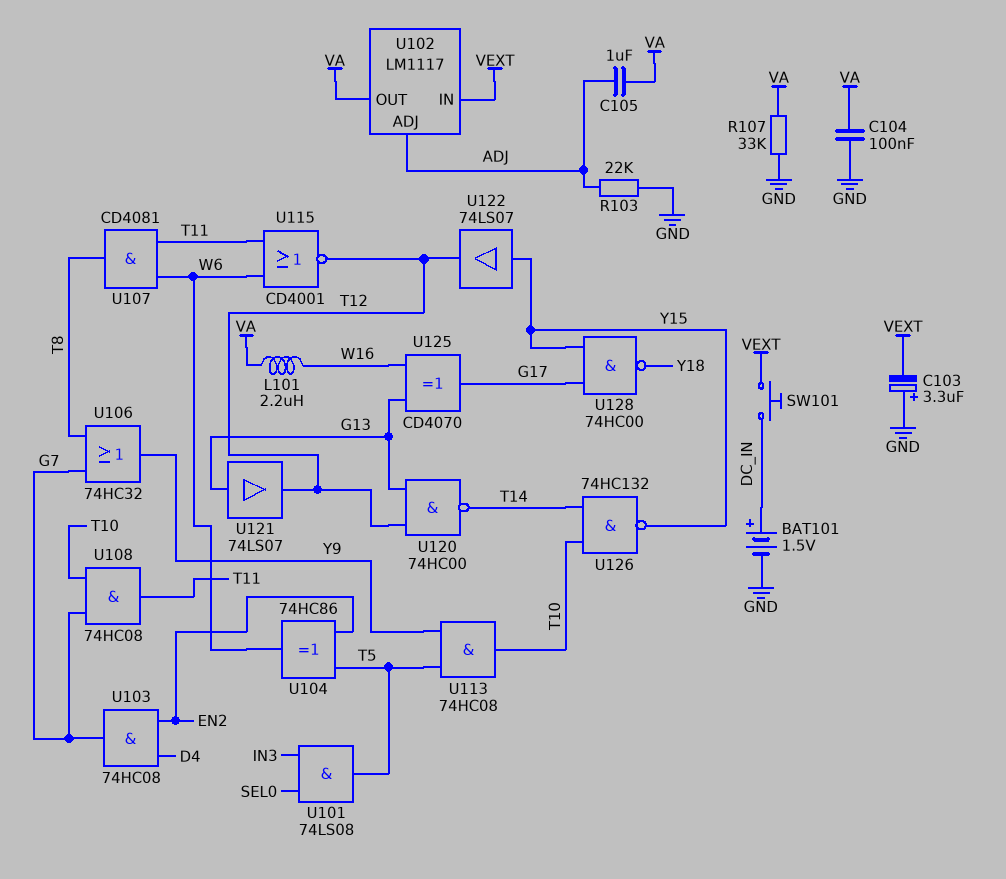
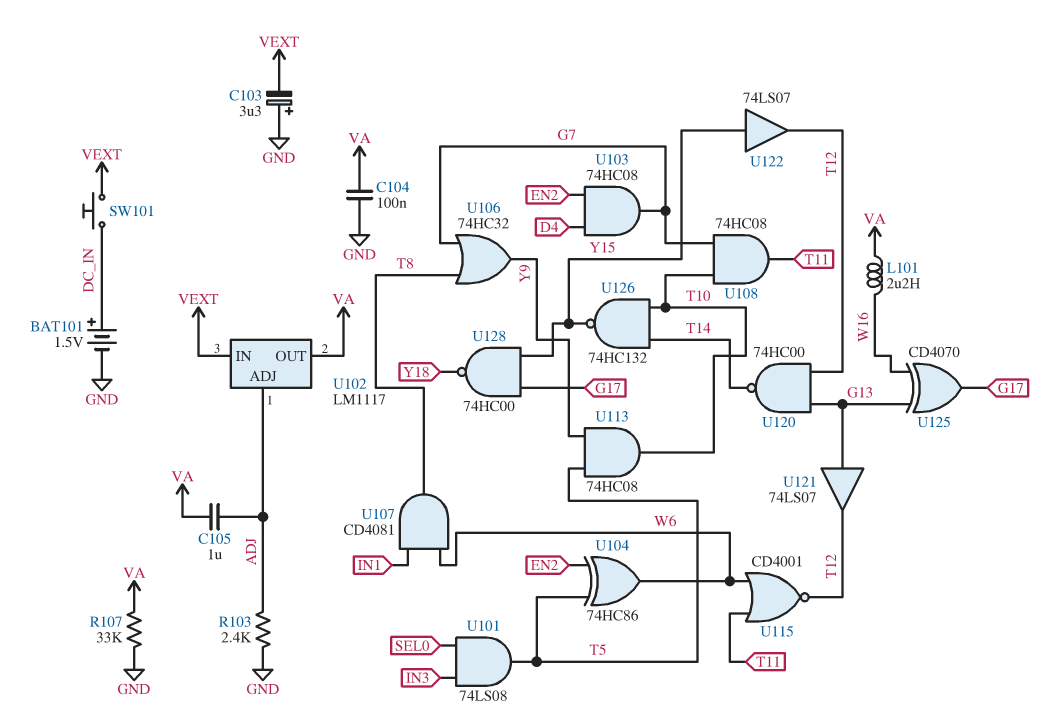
R103: 22k (ADJ, GND) -> 2.4k (ADJ, GND)
U107: AND CD4081 (in T11, in W6, out T8) -> AND CD4081 (in IN1, in W6, out T8)

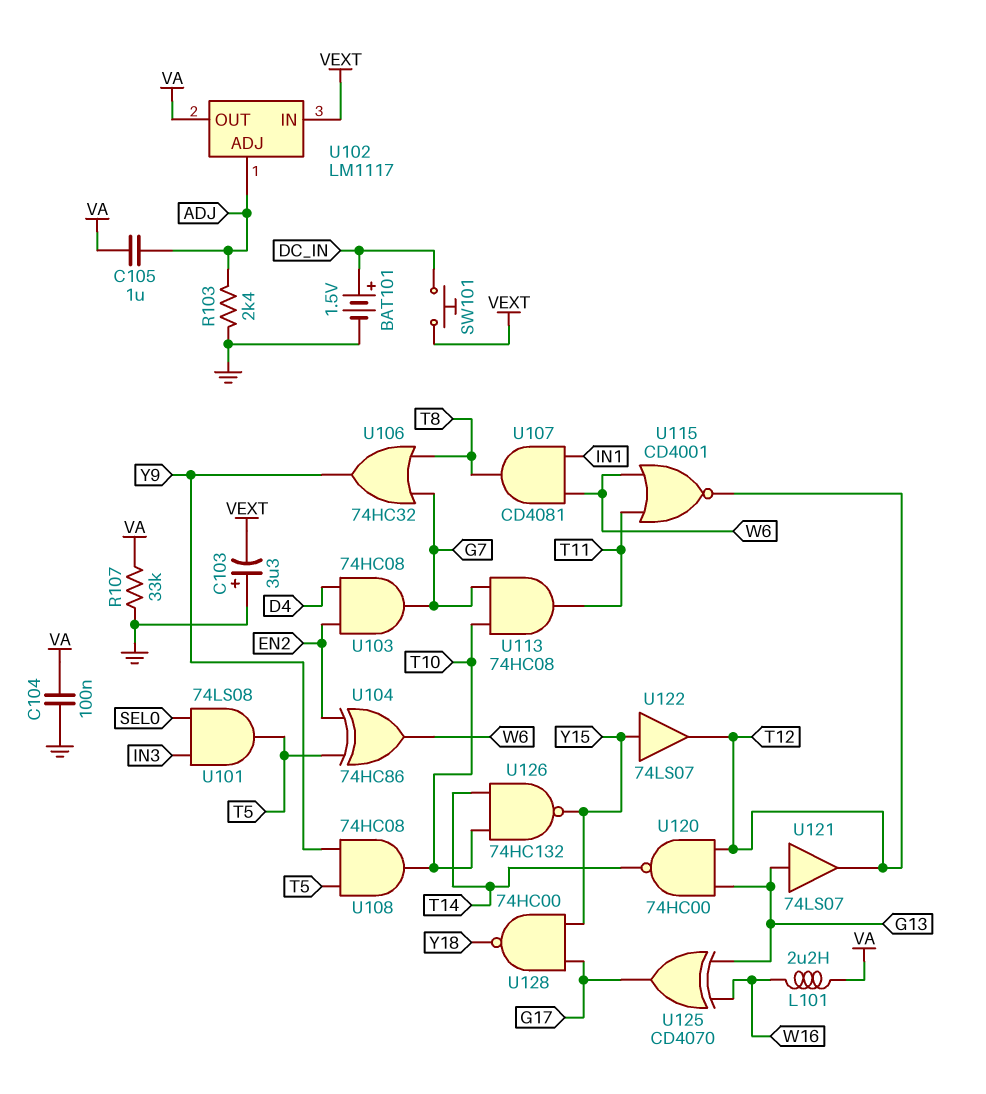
U108: AND 74HC08 (in G7, in T10, out T11) -> AND 74HC08 (in T5, in Y9, out T10)
U113: AND 74HC08 (in T5, in Y9, out T10) -> AND 74HC08 (in G7, in T10, out T11)

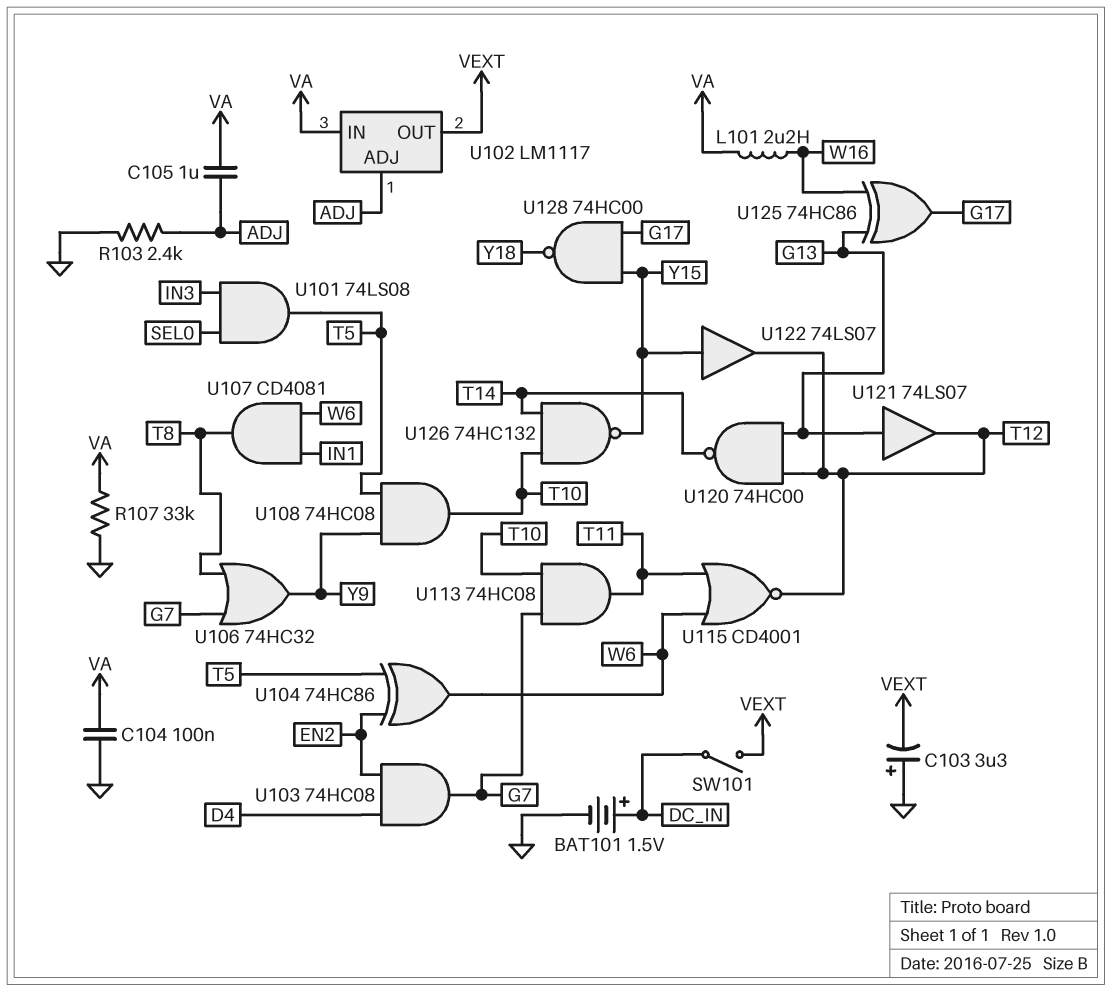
SW101: button (DC_IN, VEXT) -> switch (DC_IN, VEXT)
U102 pin IN: VEXT -> VA
U102 pin OUT: VA -> VEXT
U125: XOR CD4070 (in G13, in W16, out G17) -> XOR 74HC86 (in G13, in W16, out G17)

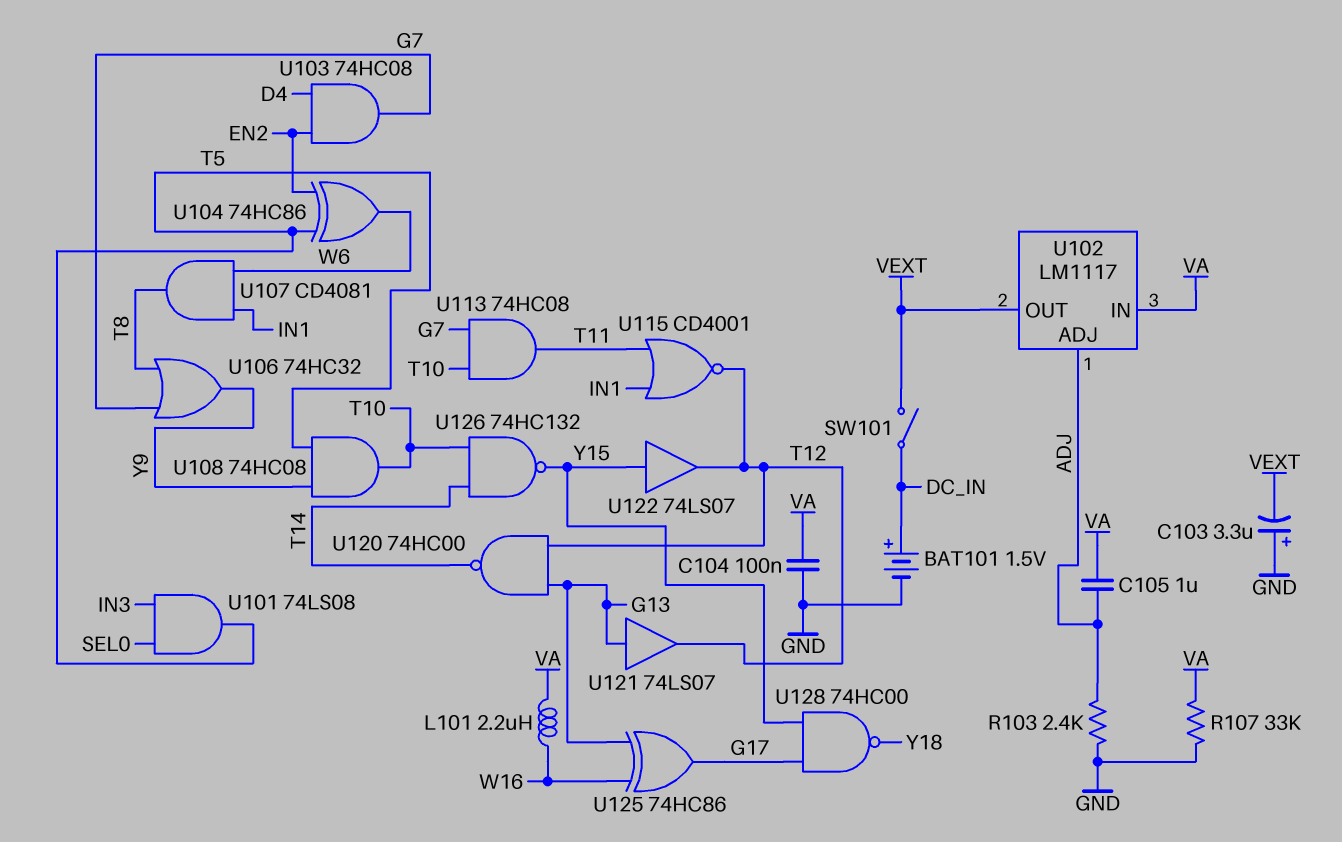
U115: NOR CD4001 (in T11, in W6, out T12) -> NOR CD4001 (in IN1, in T11, out T12)

